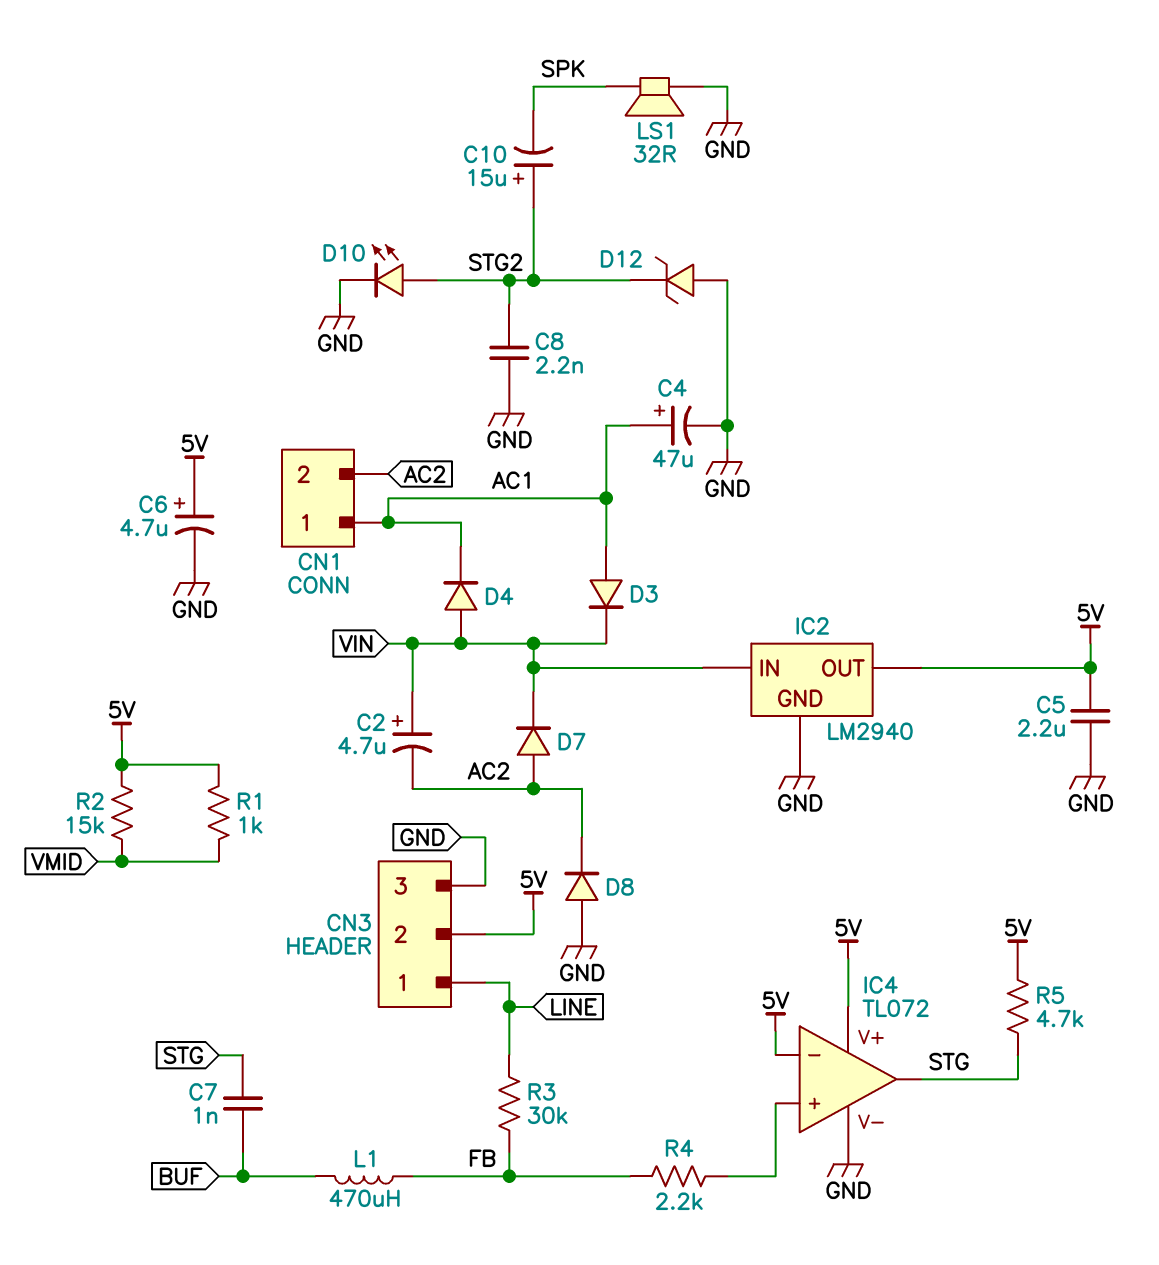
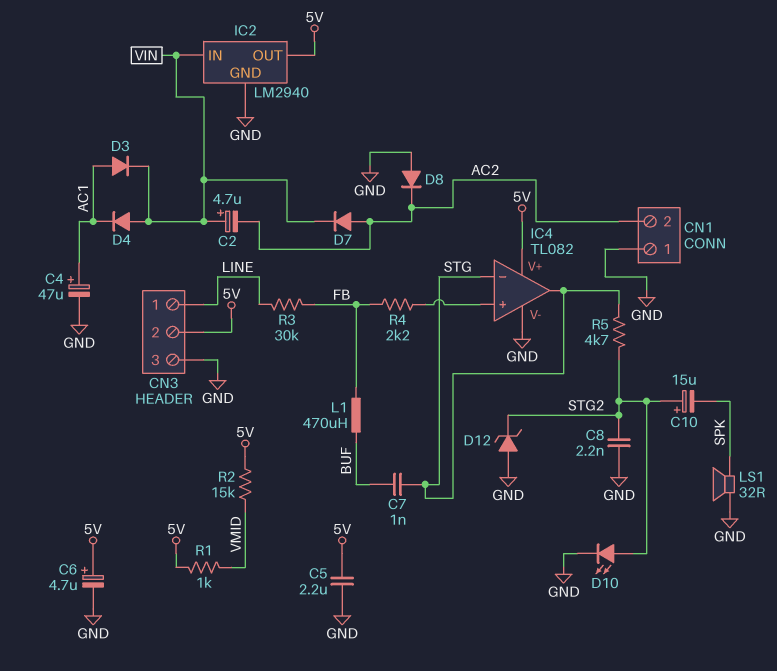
CN1 pin 1: AC1 -> GND
IC4: TL072 -> TL082
IC4 pin in-: 5V -> STG
R5: 4.7k (5V, STG) -> 4.7k (STG, STG2)

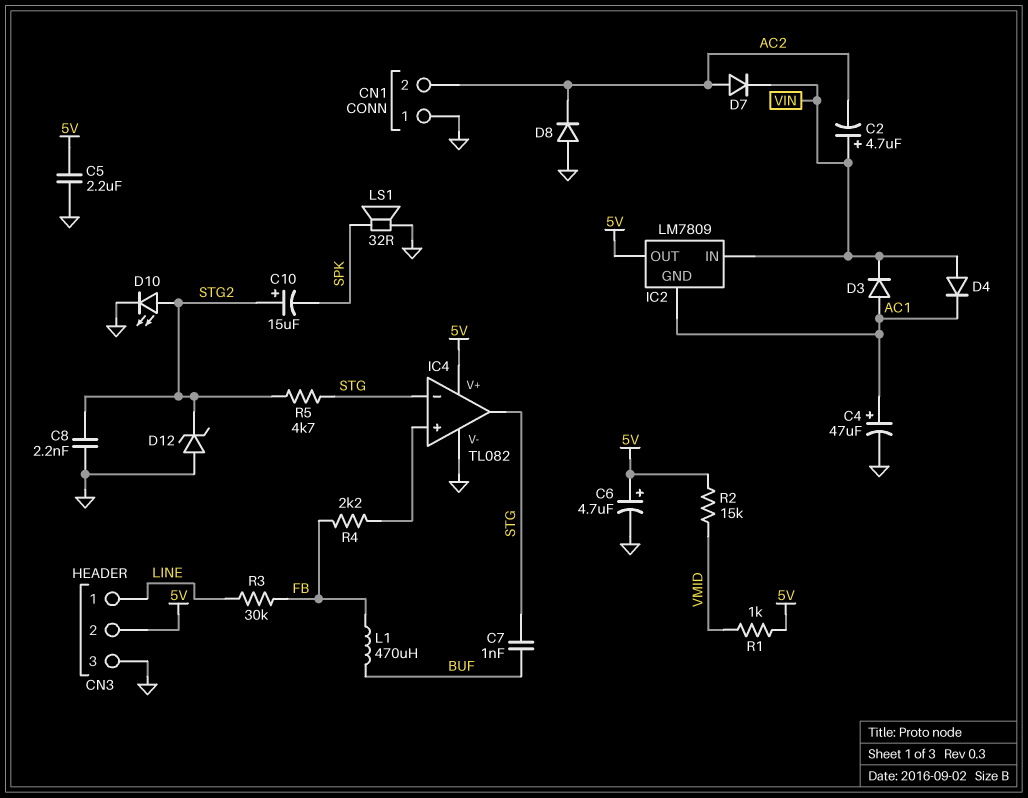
IC2: LM2940 -> LM7809
IC2 pin GND: GND -> AC1

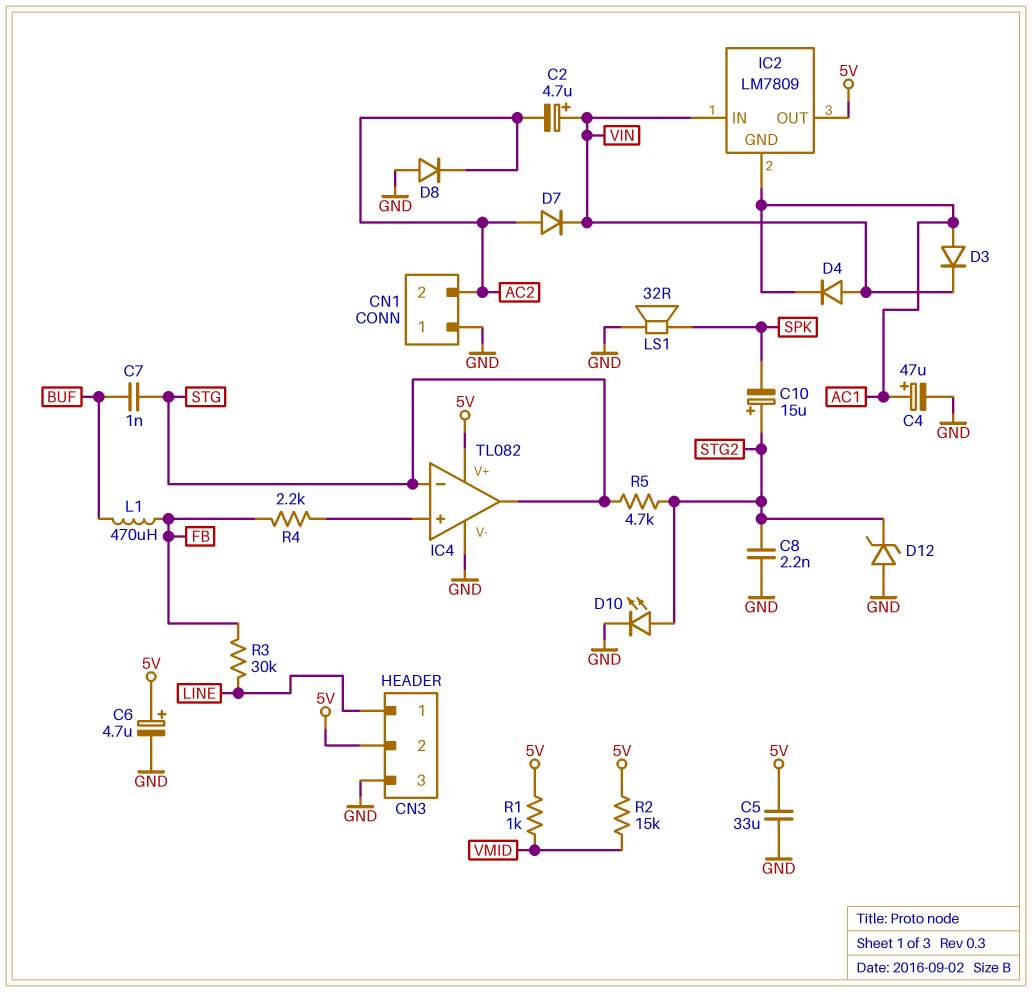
C5: 2.2uF (5V, GND) -> 33uF (5V, GND)

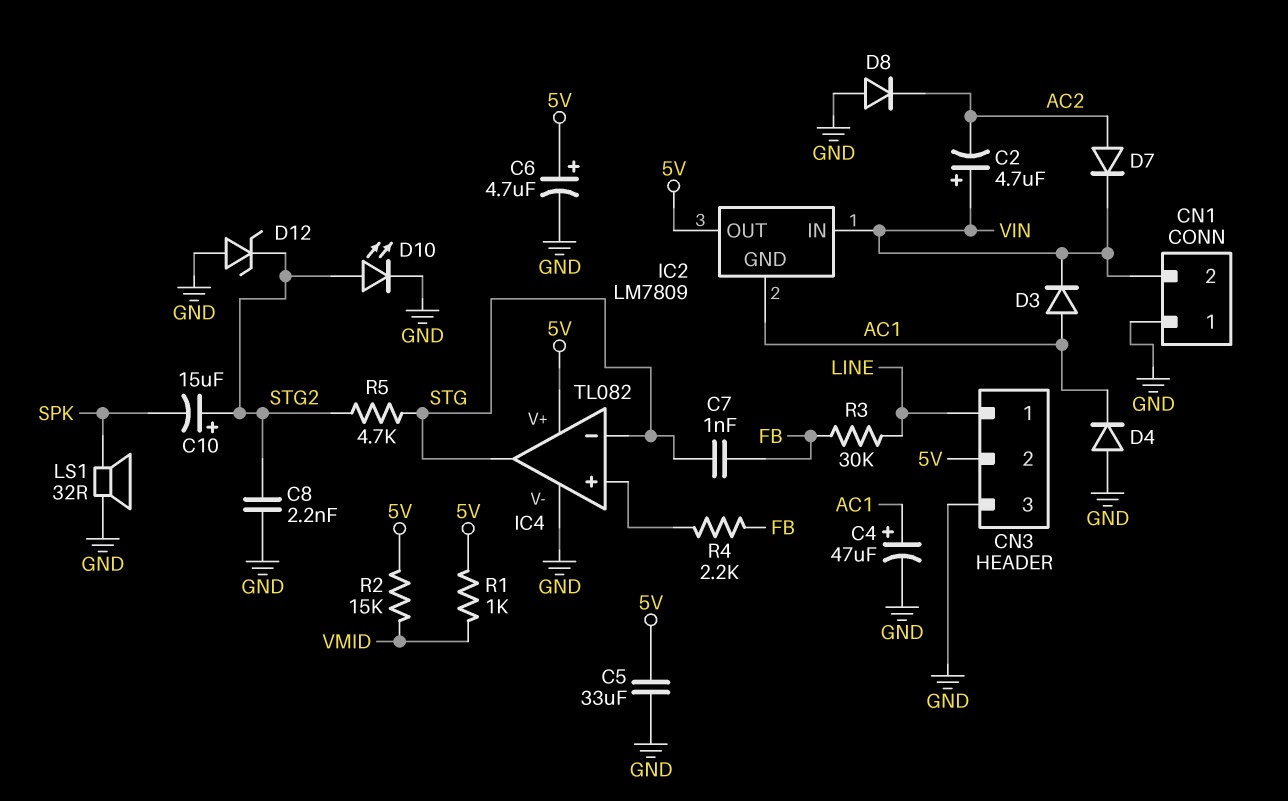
C7: 1nF (BUF, STG) -> 1nF (FB, STG)
CN1 pin 2: AC2 -> VIN
D4: diode (A VIN, K AC1) -> diode (A GND, K AC1)
L1: 470uH (BUF, FB) -> none

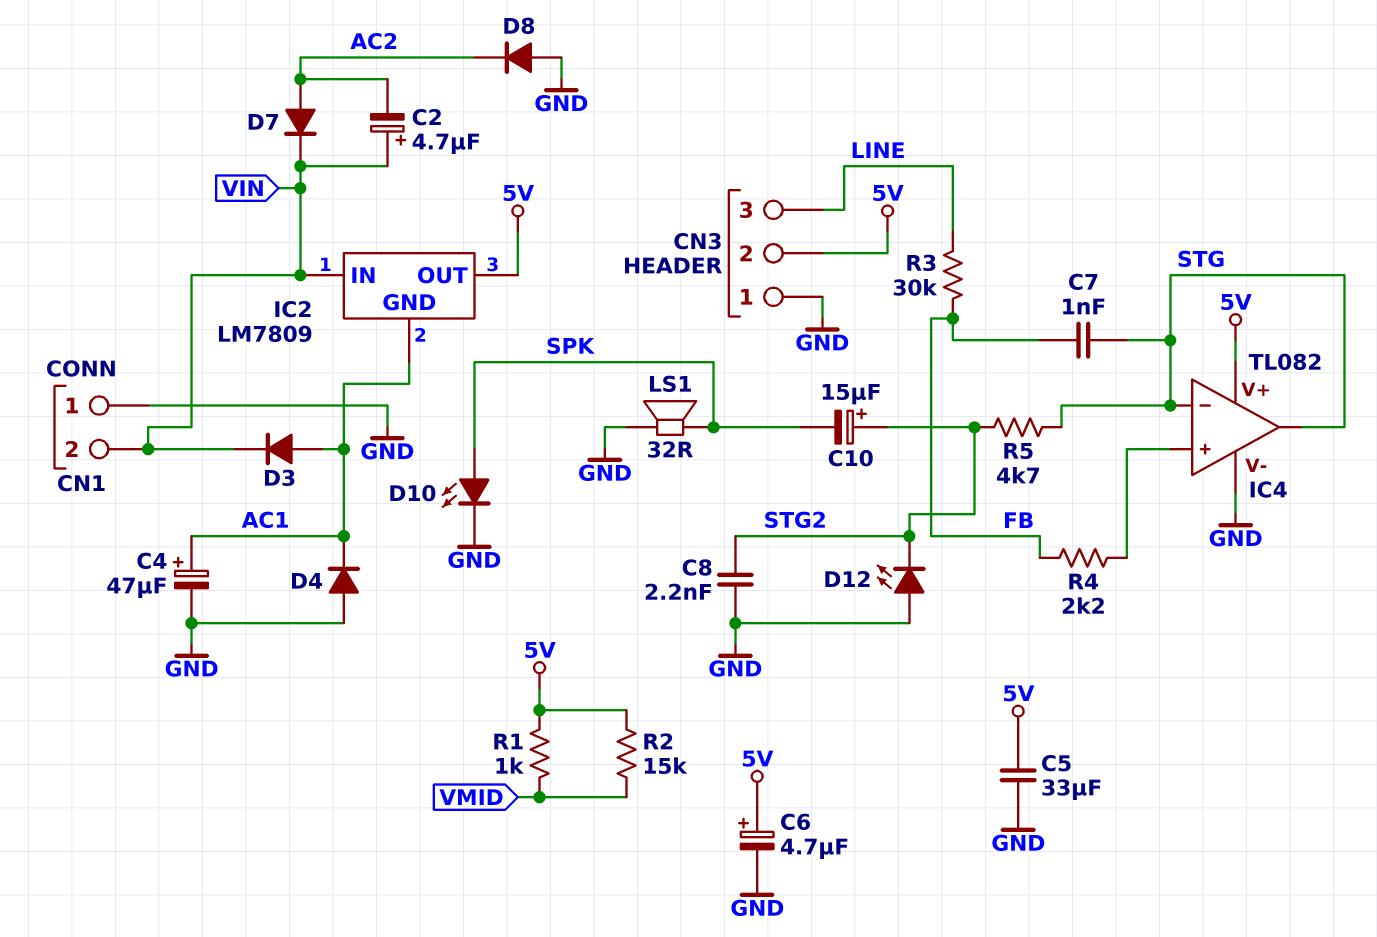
CN3 pin 1: LINE -> GND
CN3 pin 3: GND -> LINE
D10: LED (A STG2, K GND) -> LED (A SPK, K GND)
D12: zener (A GND, K STG2) -> LED (A GND, K STG2)

